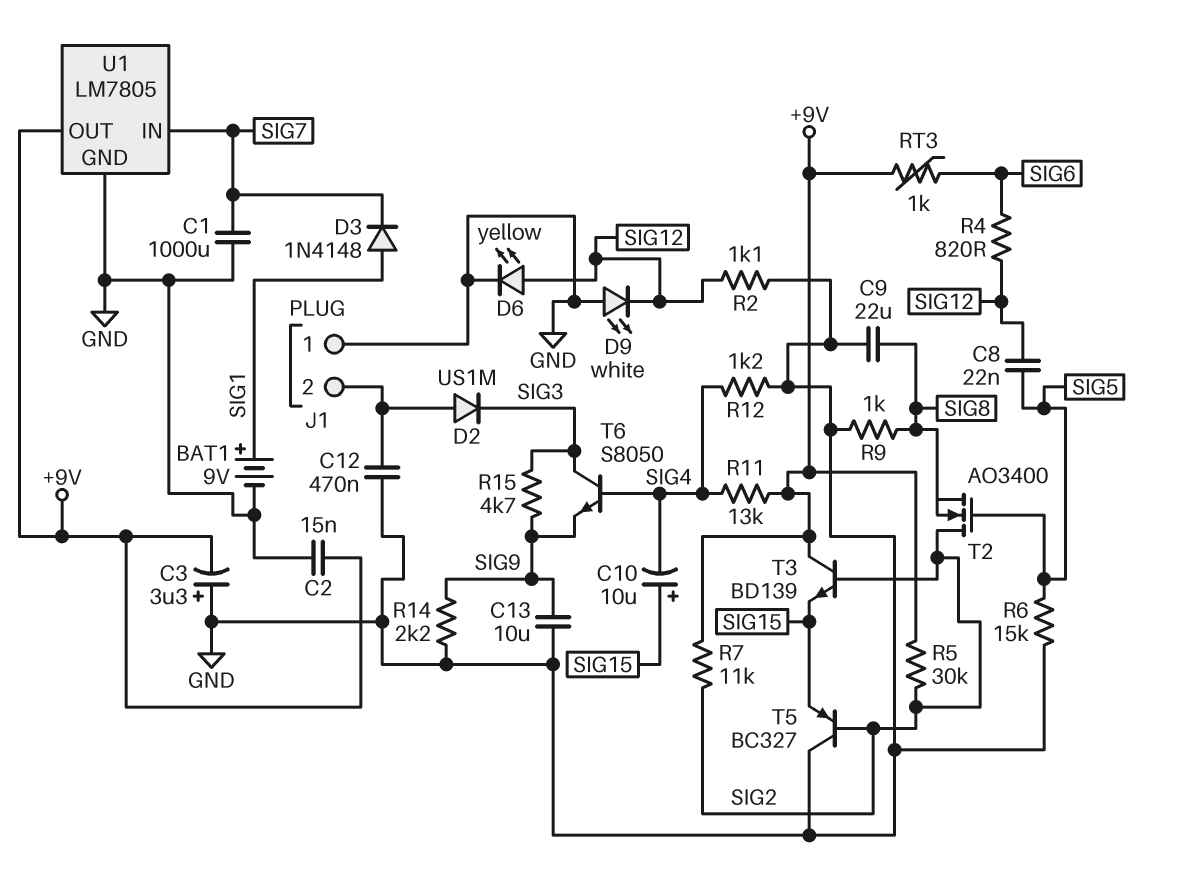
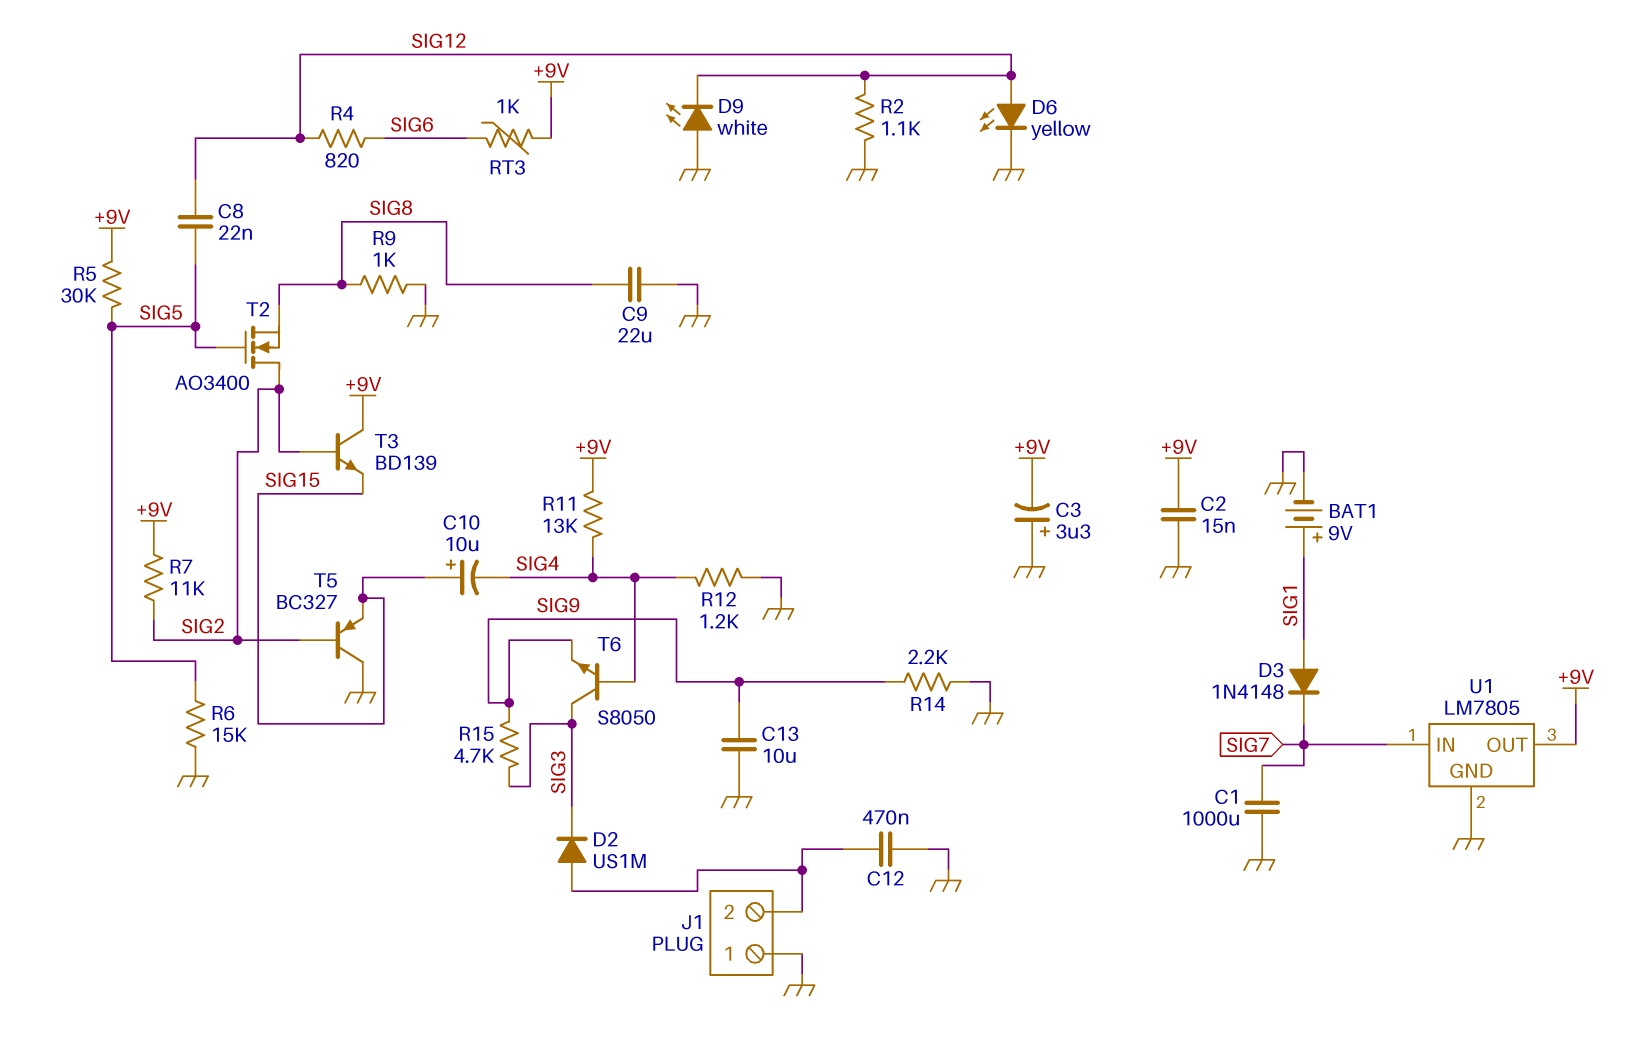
R5: 30k (+9V, SIG2) -> 30k (+9V, SIG5)

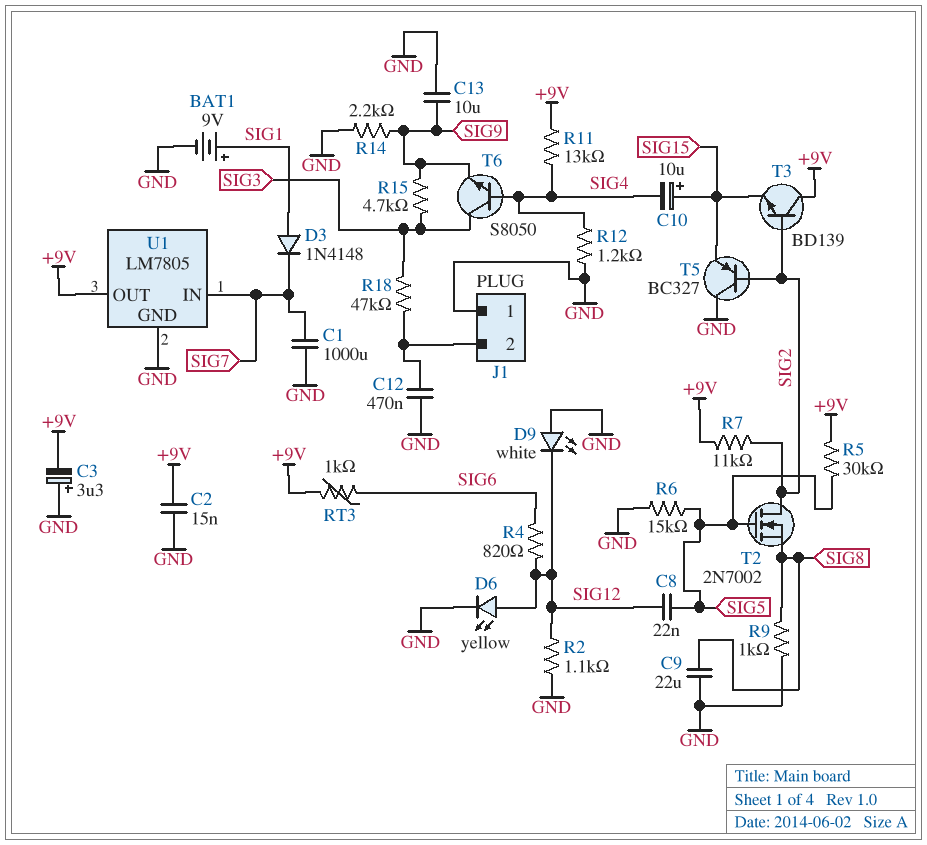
D2: diode US1M (A J1/2, K SIG3) -> none
R18: none -> 47k (J1/2, SIG3)
T2: NMOS AO3400 (G SIG5, D SIG2, S SIG8) -> NMOS 2N7002 (G SIG5, D SIG2, S SIG8)

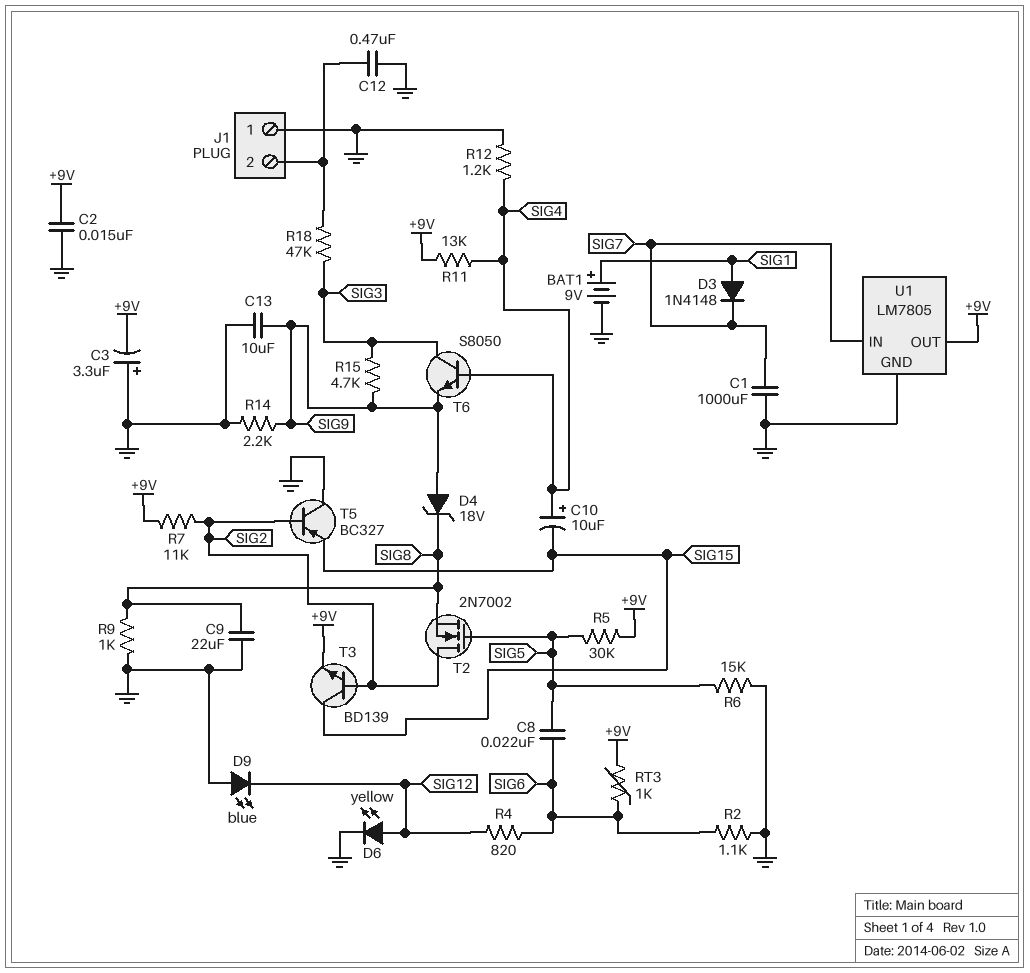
C8: 22nF (SIG5, SIG12) -> 22nF (SIG5, SIG6)
C10: 10uF (plus SIG15, minus SIG4) -> 10uF (plus SIG4, minus SIG15)
D4: none -> zener 18V (A SIG9, K SIG8)
D9: LED white (A GND, K SIG12) -> LED blue (A GND, K SIG12)
R2: 1.1k (GND, SIG12) -> 1.1k (GND, SIG6)
T3: NPN BD139 (B SIG2, C +9V, E SIG15) -> NPN BD139 (B SIG2, C SIG15, E +9V)

